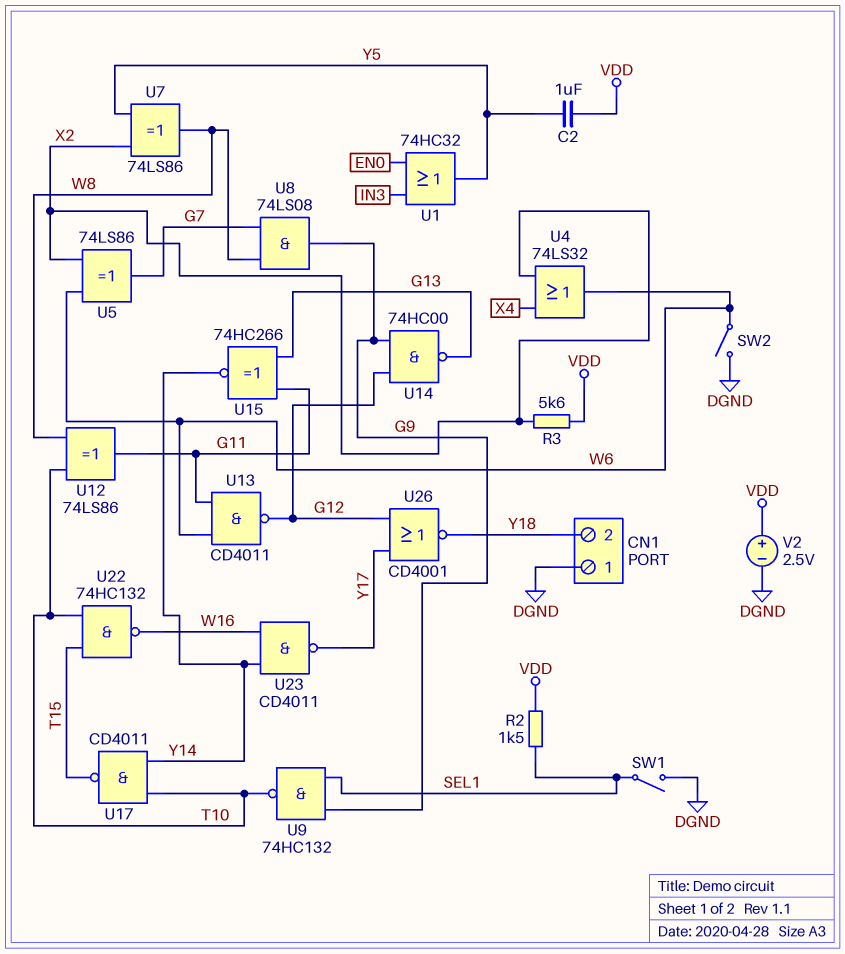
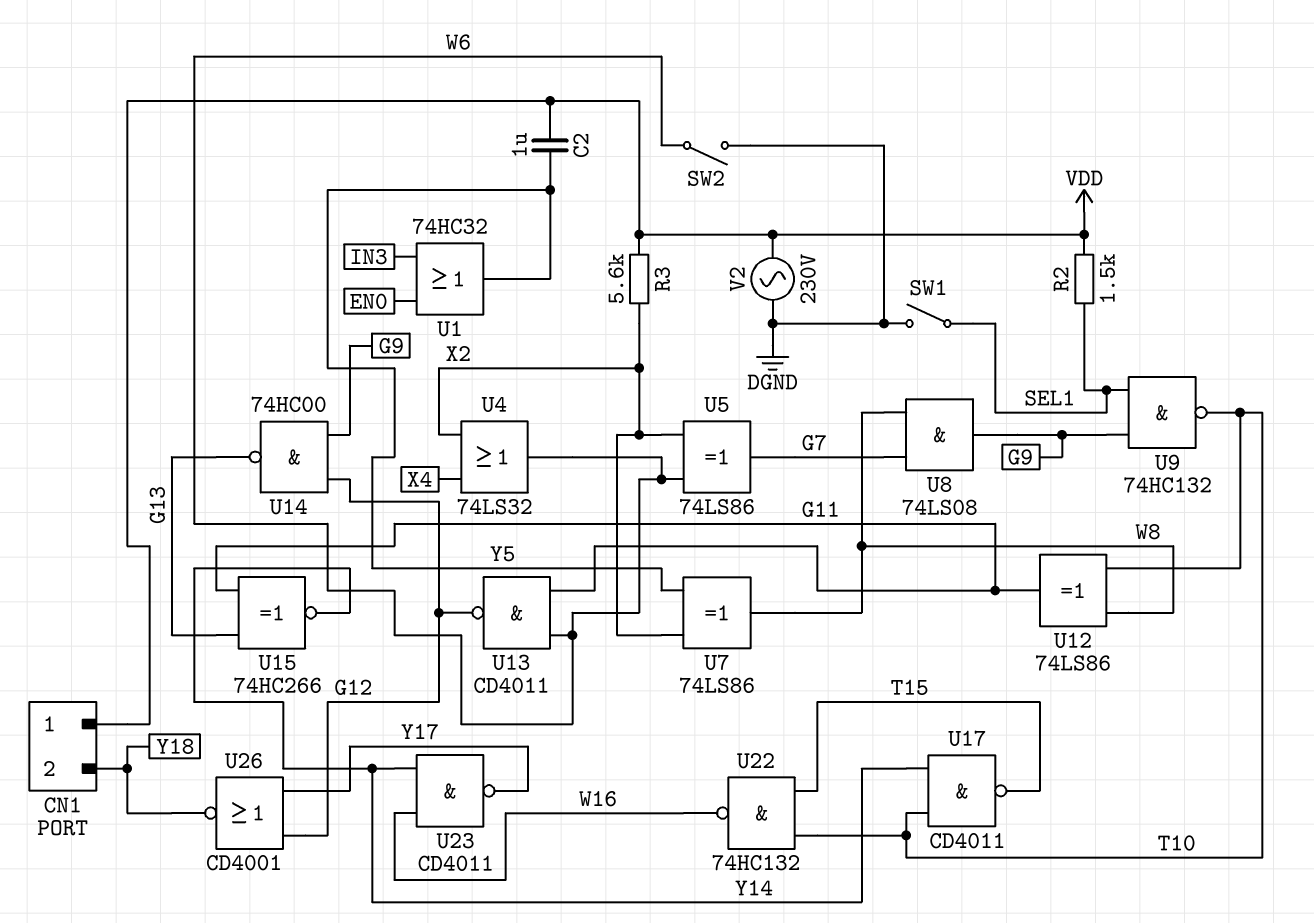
CN1 pin 1: DGND -> VDD
V2: 2.5V (plus VDD, minus DGND) -> AC 230V (DGND, VDD)

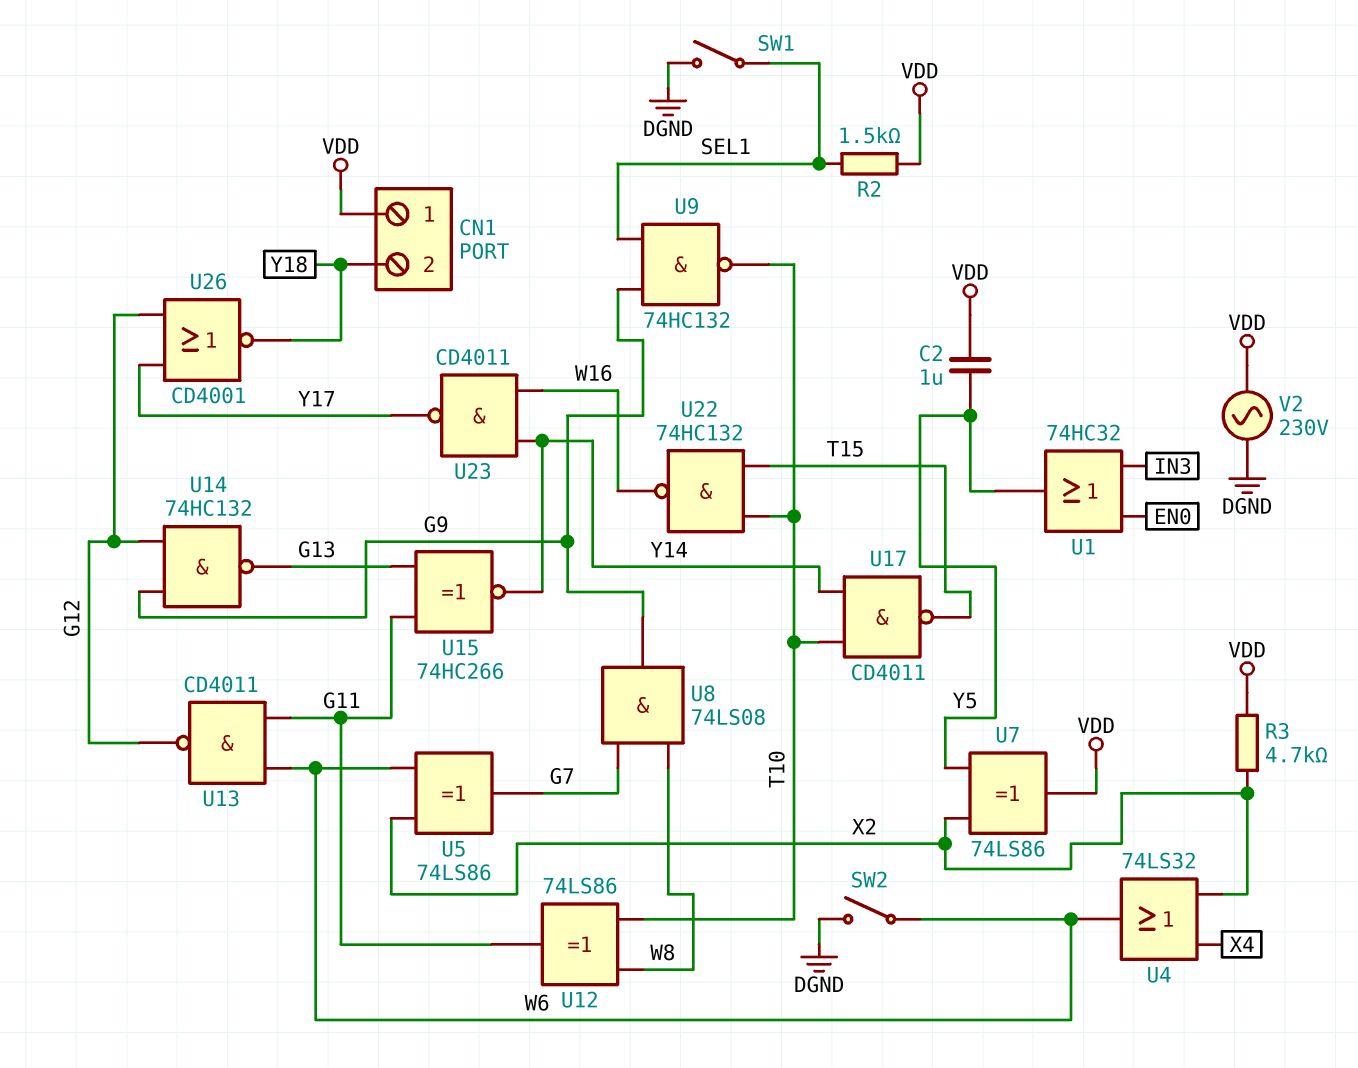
R3: 5.6k (VDD, X2) -> 4.7k (VDD, X2)
U7: XOR 74LS86 (in X2, in Y5, out W8) -> XOR 74LS86 (in X2, in Y5, out VDD)
U14: NAND 74HC00 (in G9, in G12, out G13) -> NAND 74HC132 (in G9, in G12, out G13)

